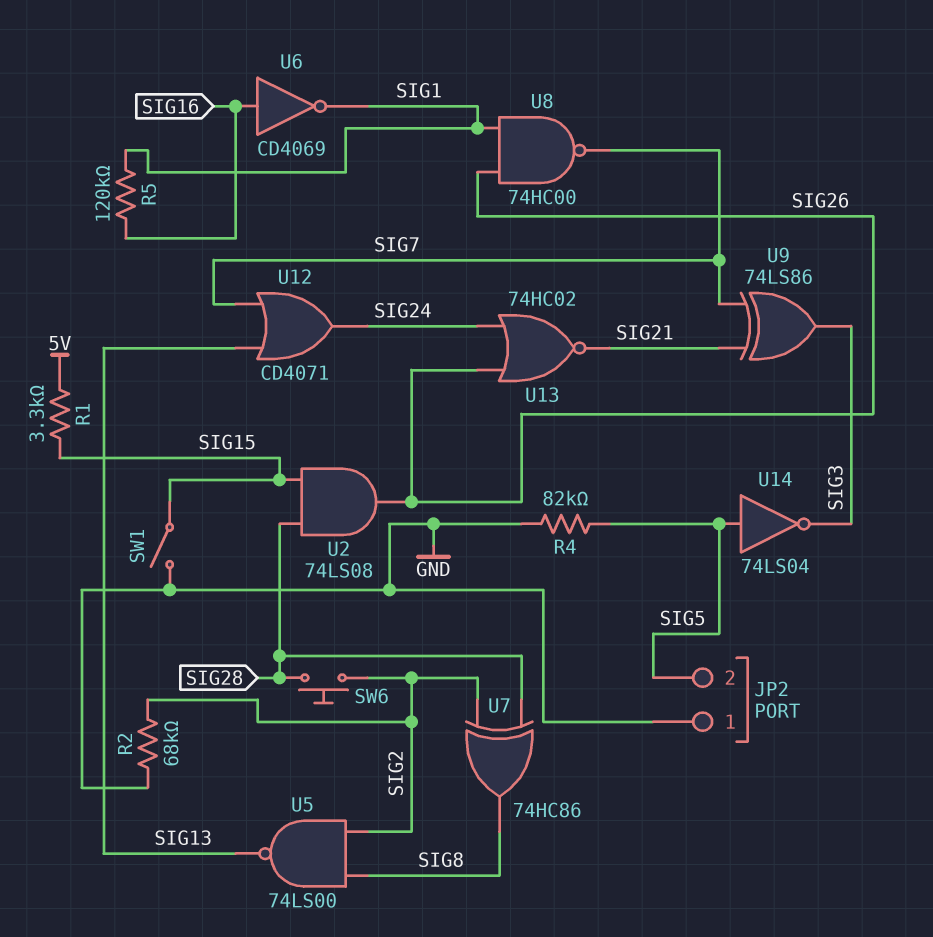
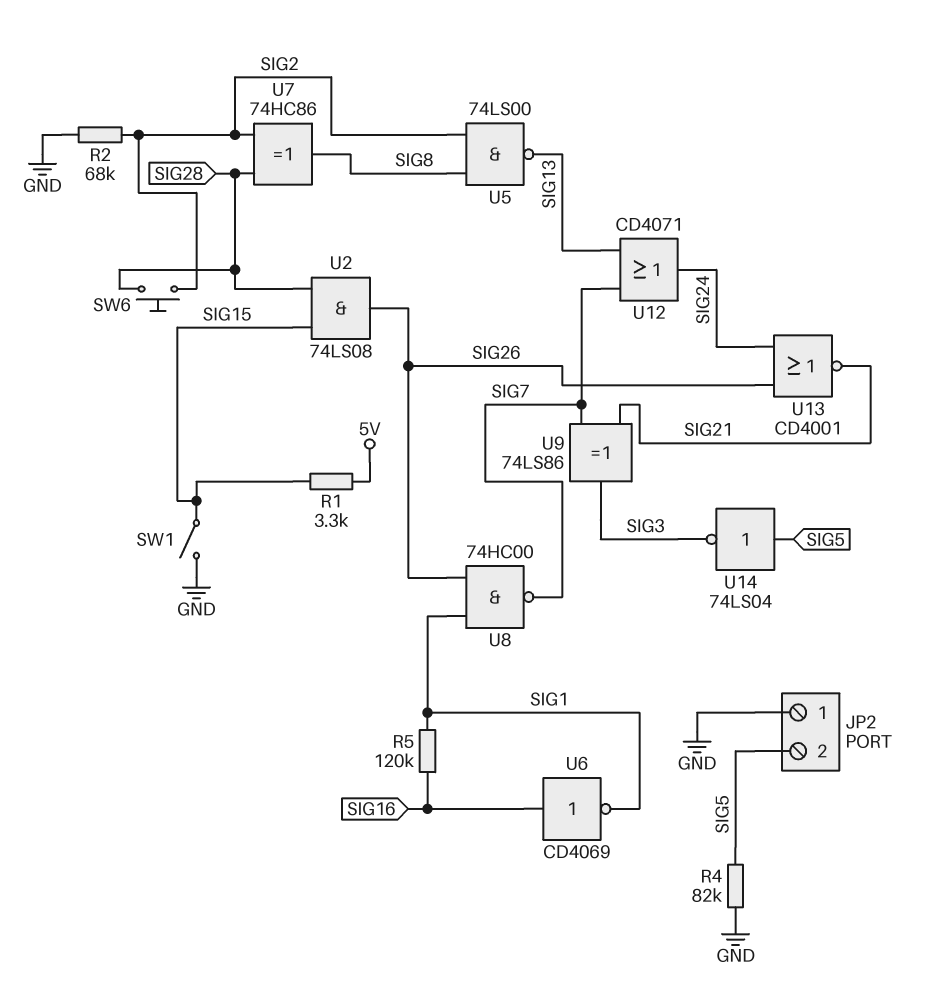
U13: NOR 74HC02 (in SIG24, in SIG26, out SIG21) -> NOR CD4001 (in SIG24, in SIG26, out SIG21)

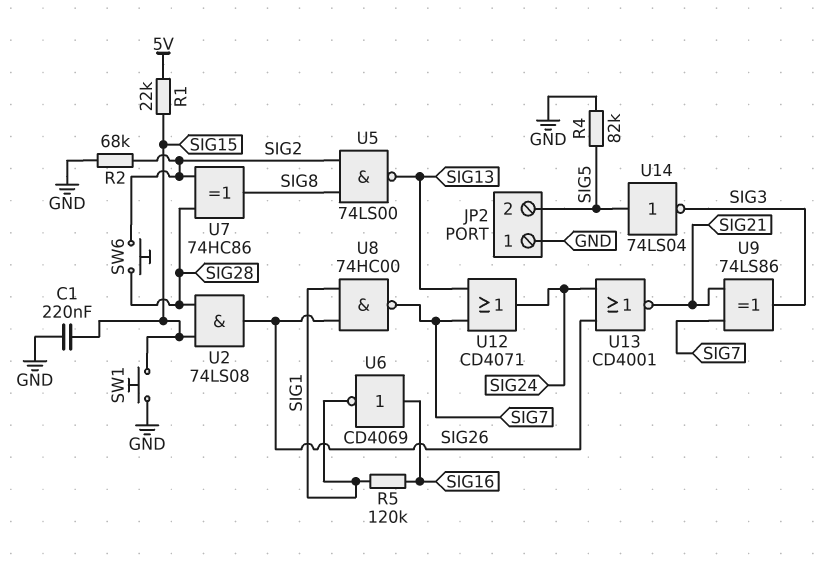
C1: none -> 220nF (GND, SIG15)
R1: 3.3k (5V, SIG15) -> 22k (5V, SIG15)
SW1: switch (GND, SIG15) -> button (GND, SIG15)

